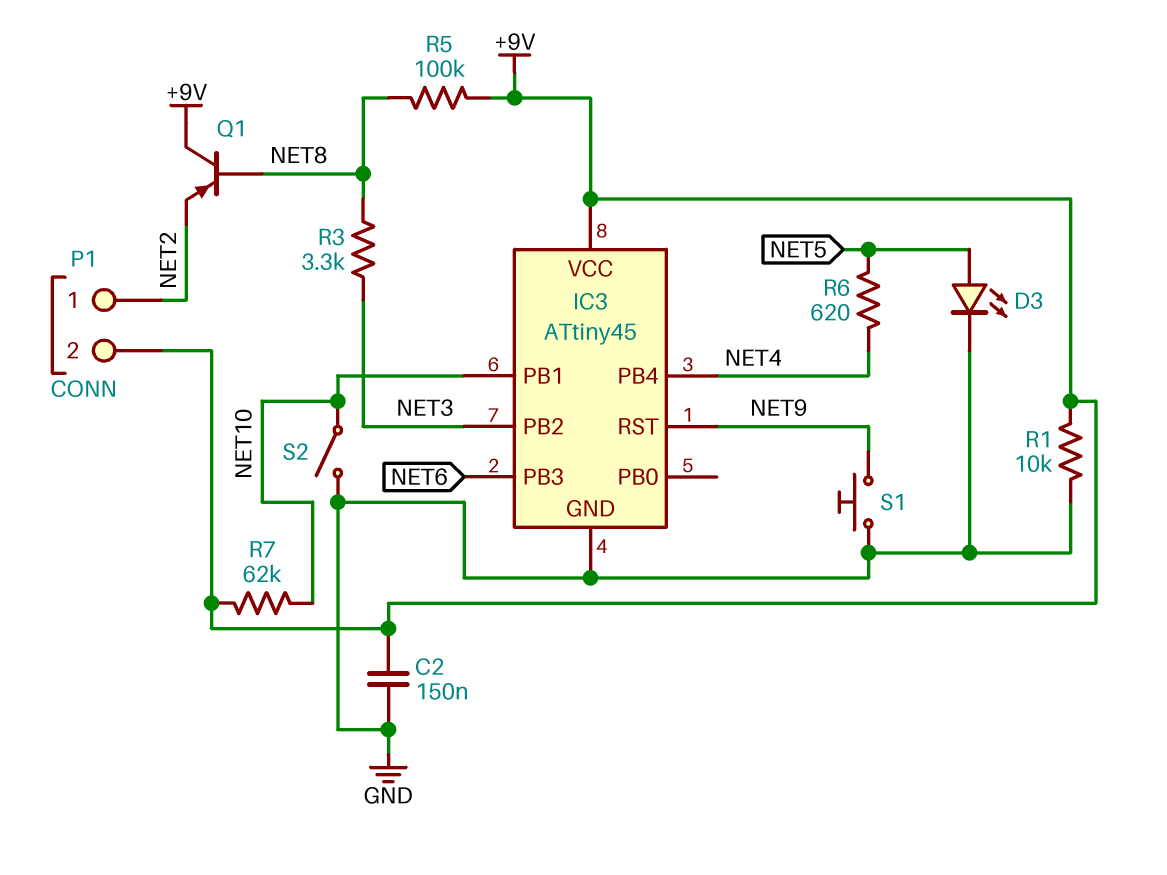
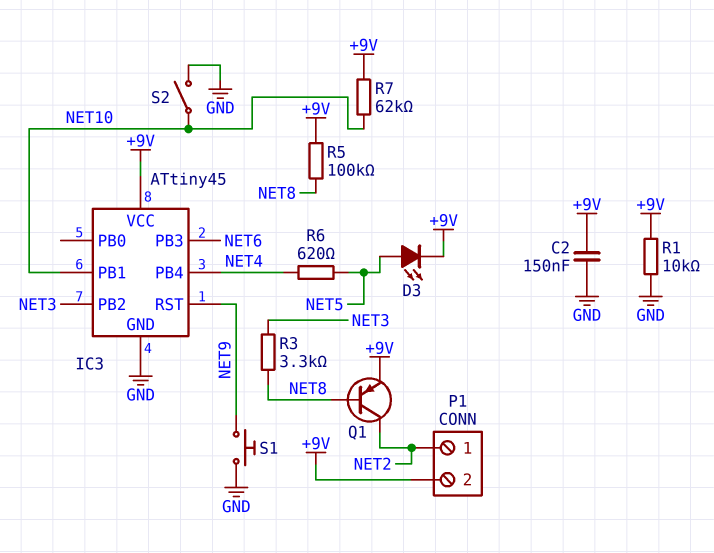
D3: LED (A NET5, K GND) -> LED (A NET5, K +9V)
Q1: PNP (B NET8, C +9V, E NET2) -> PNP (B NET8, C NET2, E +9V)

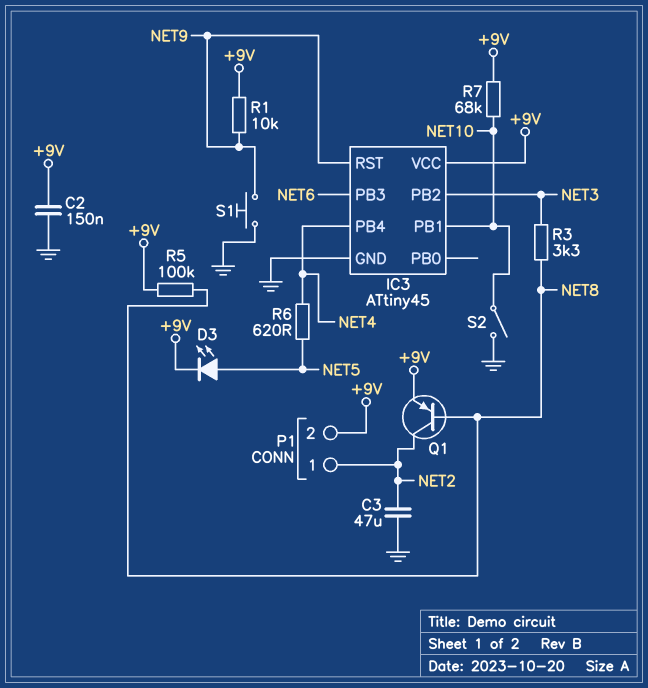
C3: none -> 47uF (GND, NET2)
R1: 10k (+9V, GND) -> 10k (+9V, NET9)
R7: 62k (+9V, NET10) -> 68k (+9V, NET10)

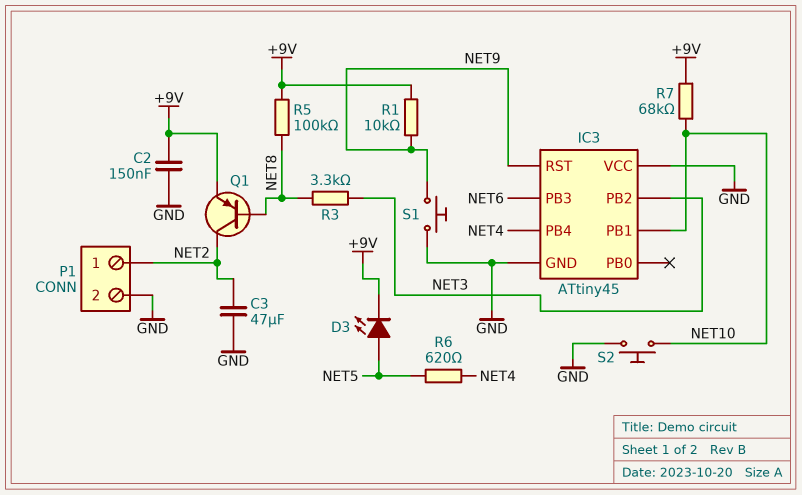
IC3 pin VCC: +9V -> GND
P1 pin 2: +9V -> GND
S2: switch (GND, NET10) -> button (GND, NET10)

